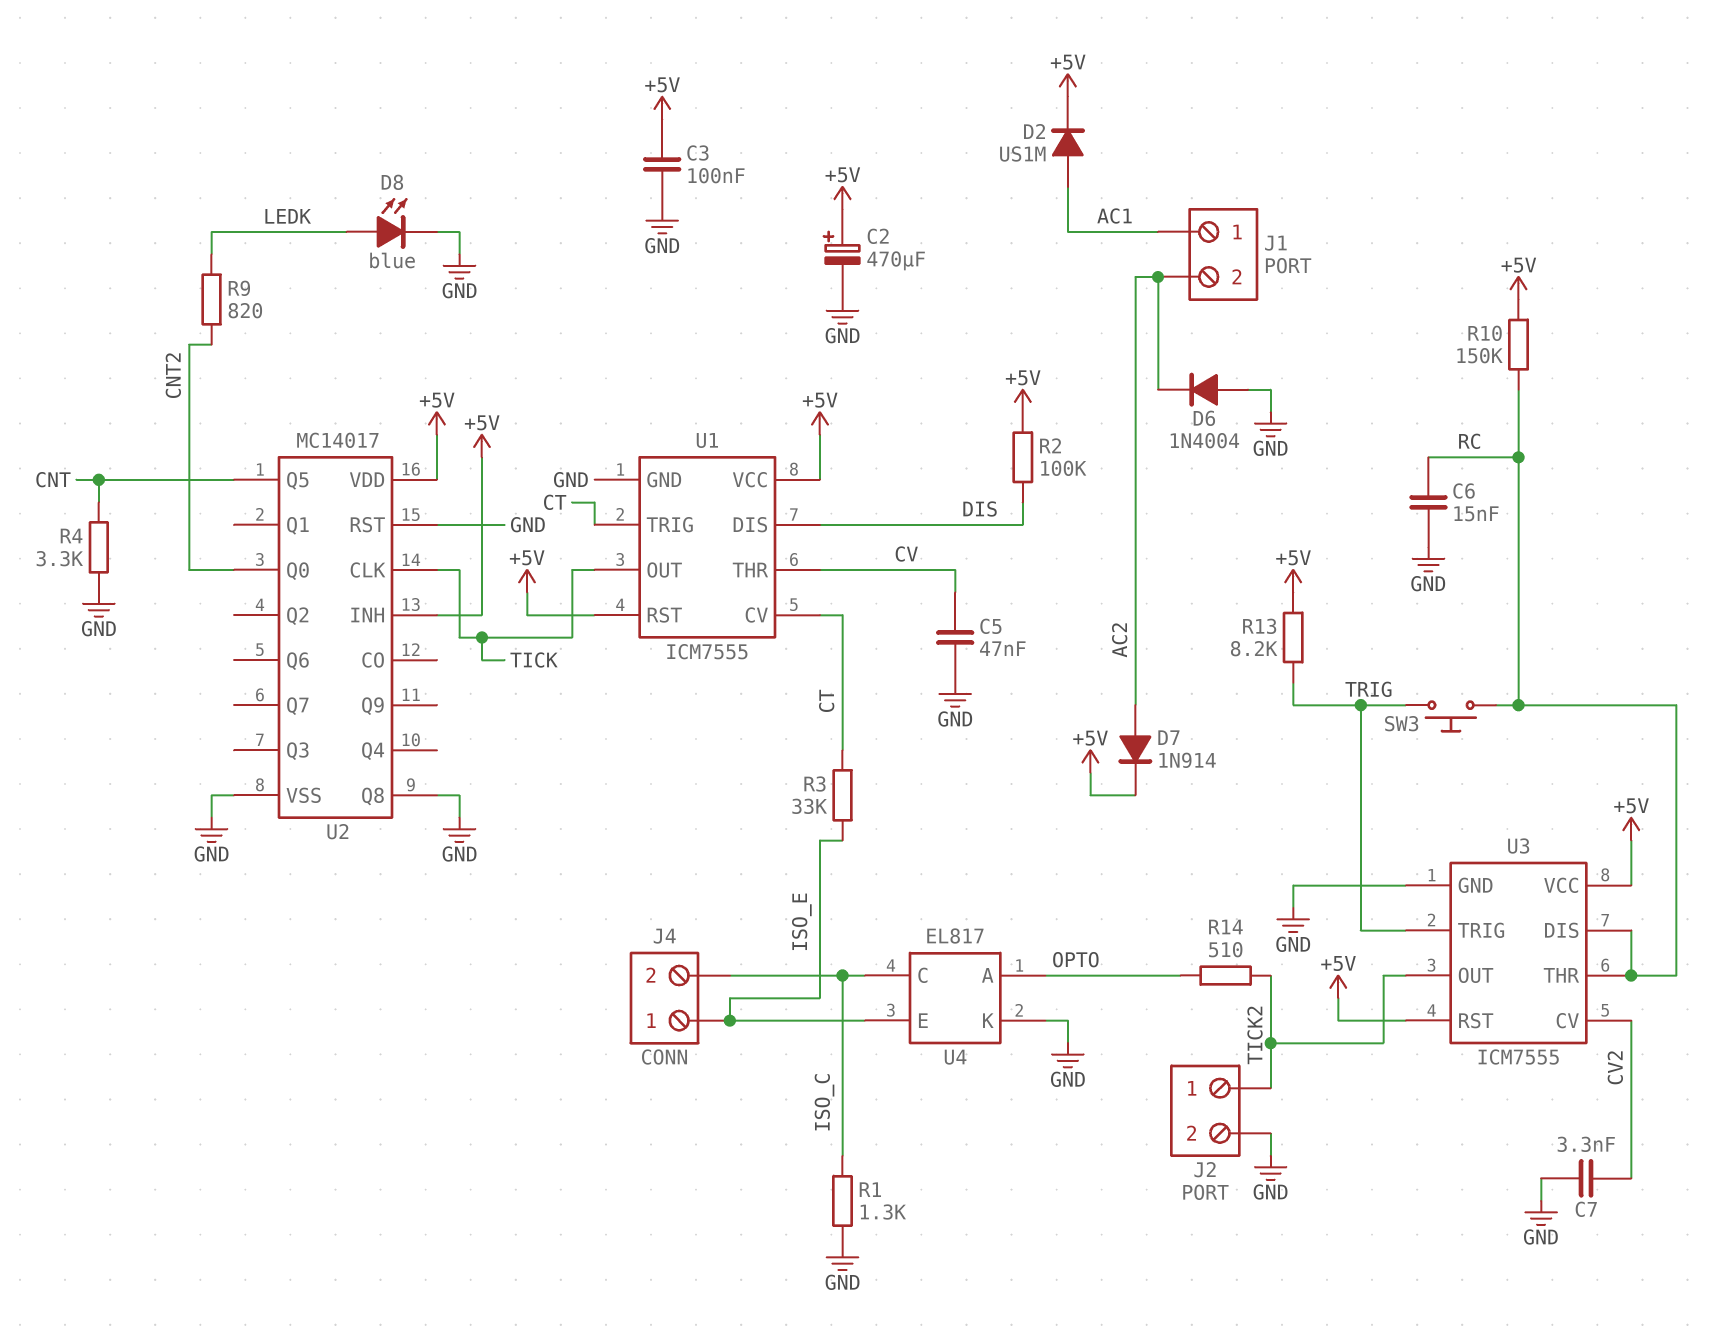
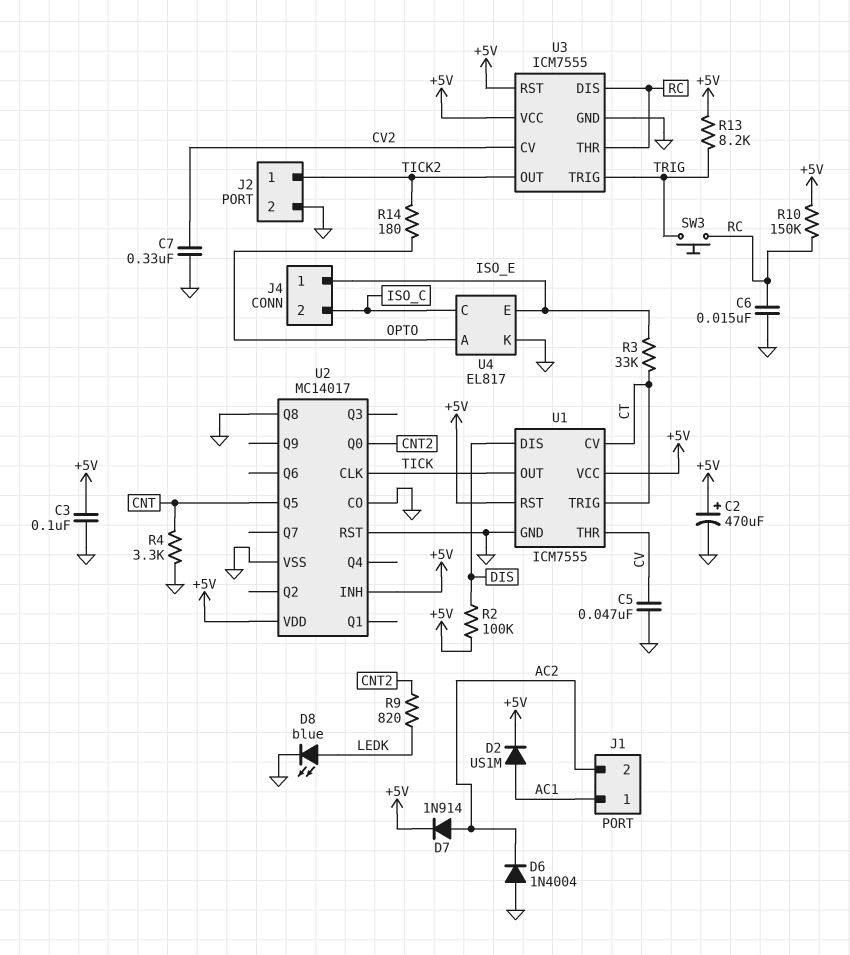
C7: 3.3nF (CV2, GND) -> 330nF (CV2, GND)
R1: 1.3k (GND, ISO_C) -> none
R14: 510 (OPTO, TICK2) -> 180 (OPTO, TICK2)
U2 pin CO: none -> GND

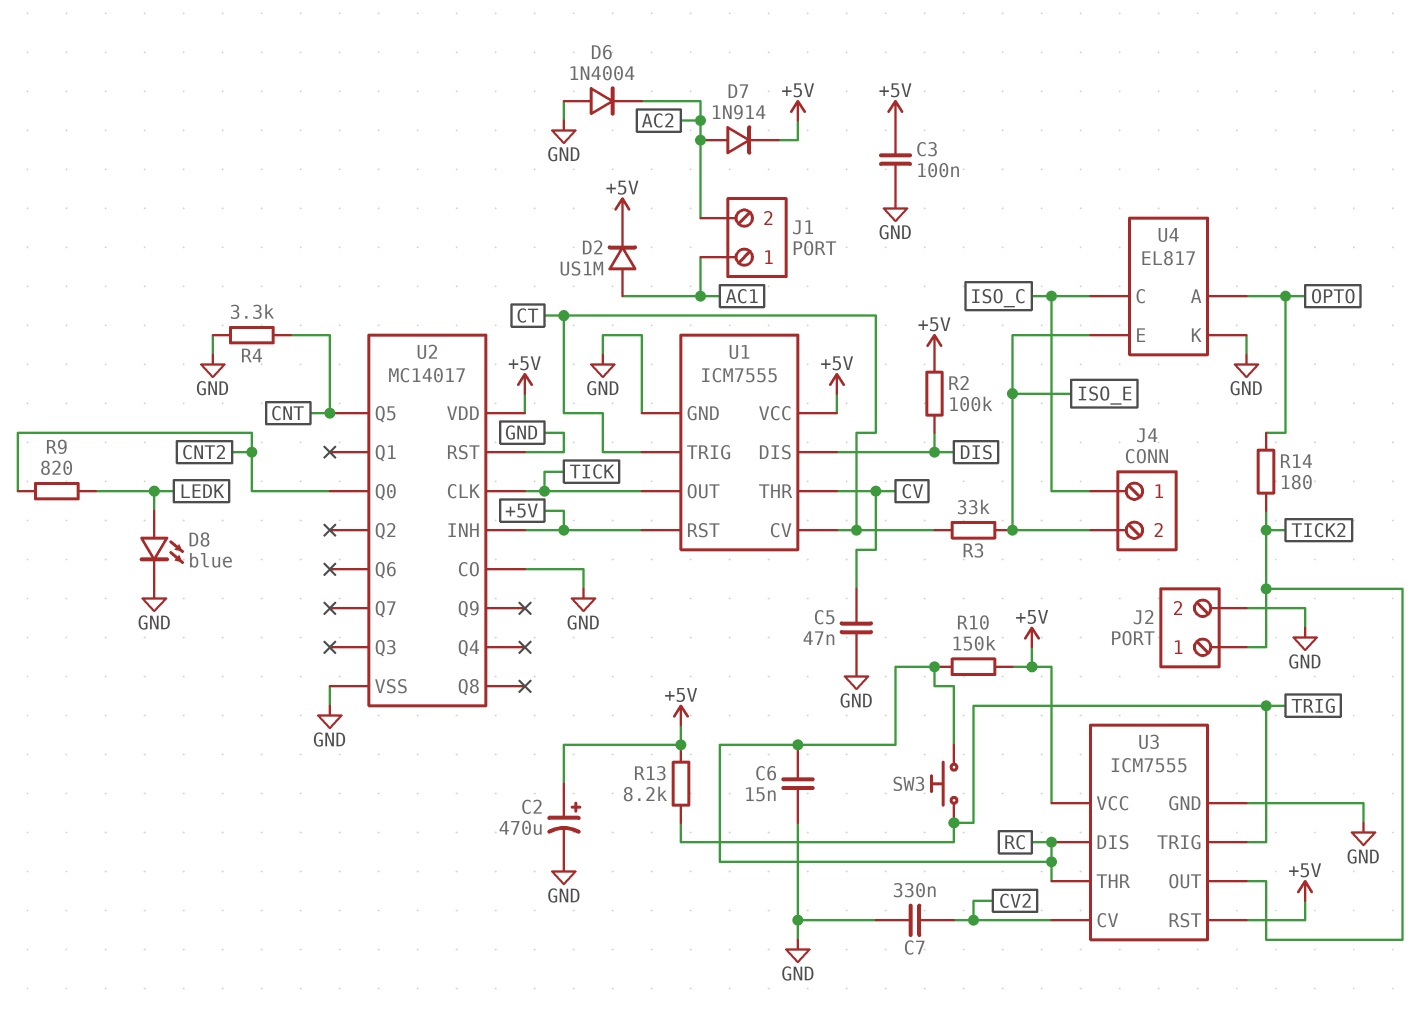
J4 pin 1: ISO_E -> ISO_C
J4 pin 2: ISO_C -> ISO_E
U2 pin Q8: GND -> none

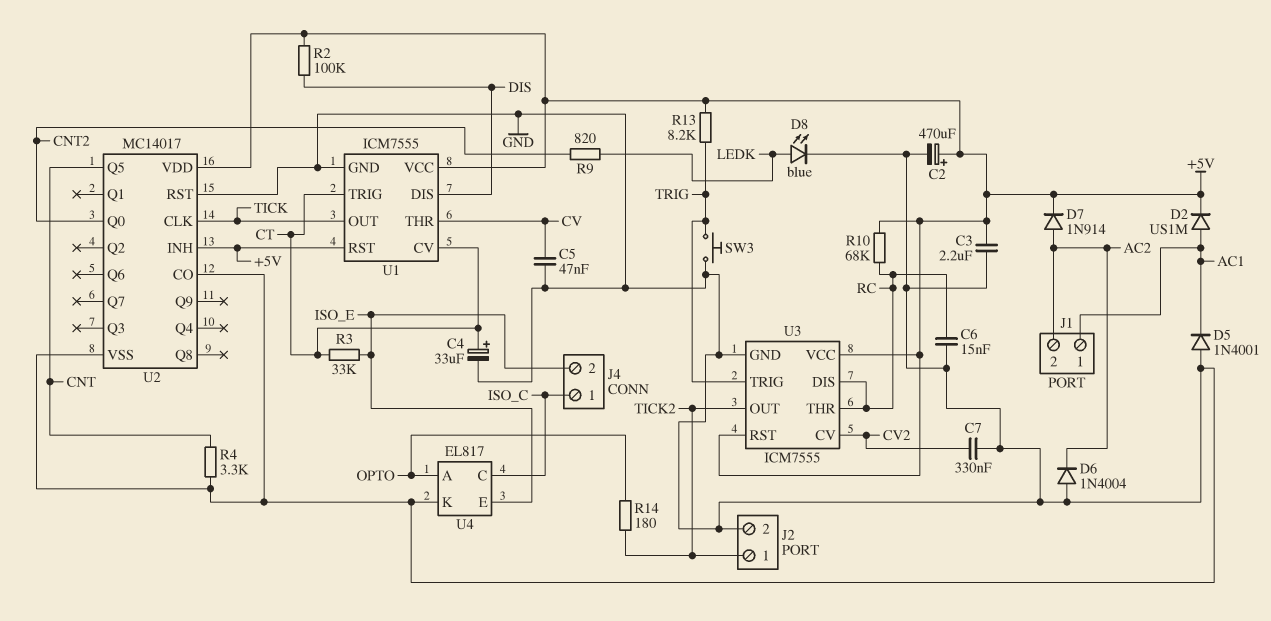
C3: 100nF (+5V, GND) -> 2.2uF (+5V, GND)
C4: none -> 33uF (plus CT, minus GND)
D5: none -> diode 1N4001 (A GND, K AC1)
R10: 150k (+5V, RC) -> 68k (+5V, RC)
SW3: button (RC, TRIG) -> button (GND, TRIG)

